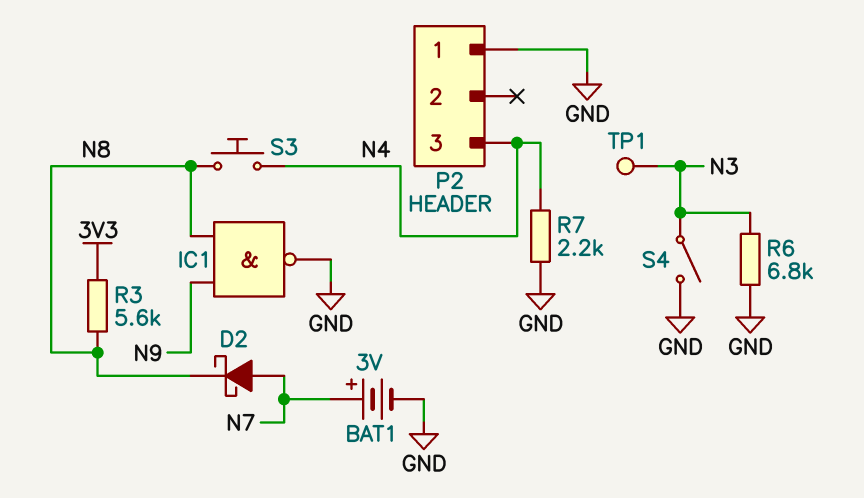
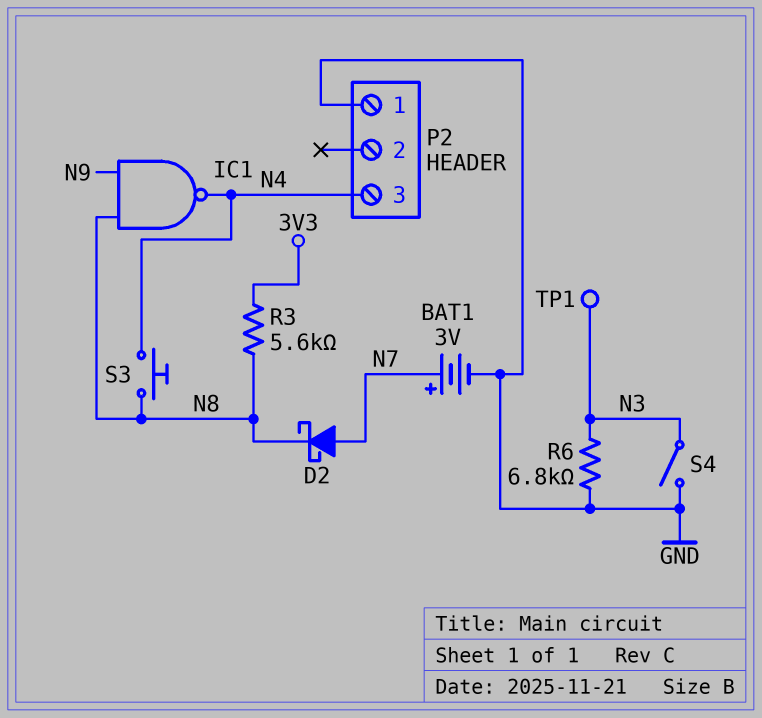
IC1: NAND (in N8, in N9, out GND) -> NAND (in N8, in N9, out N4)
R7: 2.2k (GND, N4) -> none

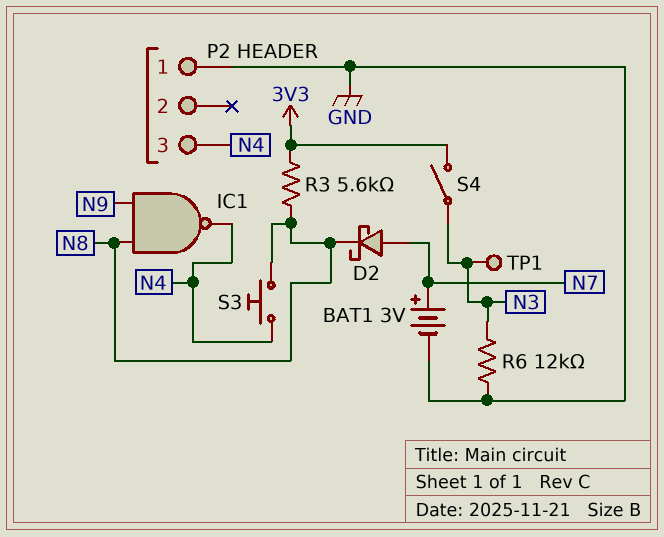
R6: 6.8k (GND, N3) -> 12k (GND, N3)
S4: switch (GND, N3) -> switch (3V3, N3)

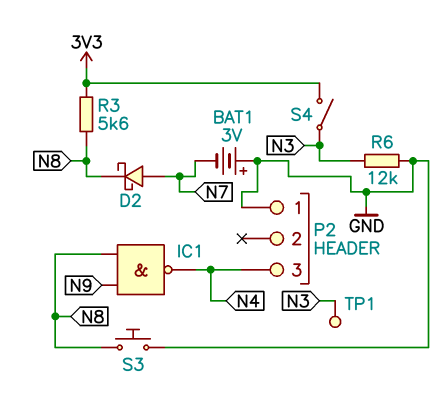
BAT1: 3V (plus N7, minus GND) -> 3V (plus GND, minus N7)
S3: button (N4, N8) -> button (GND, N8)

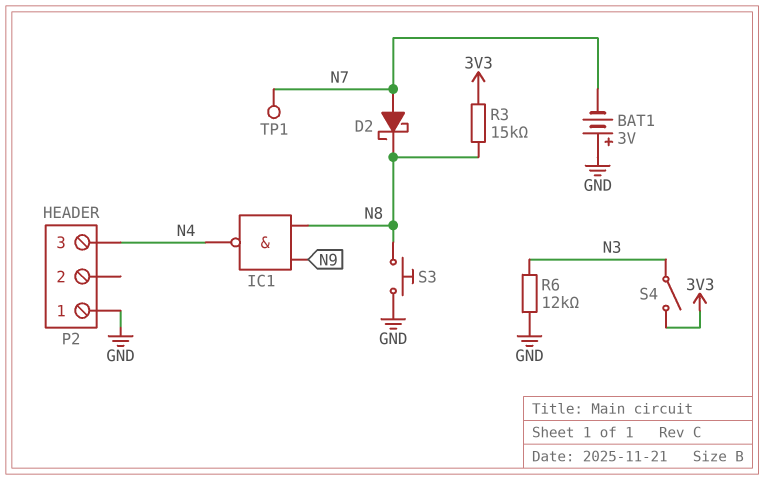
R3: 5.6k (3V3, N8) -> 15k (3V3, N8)
TP1: test point (N3) -> test point (N7)

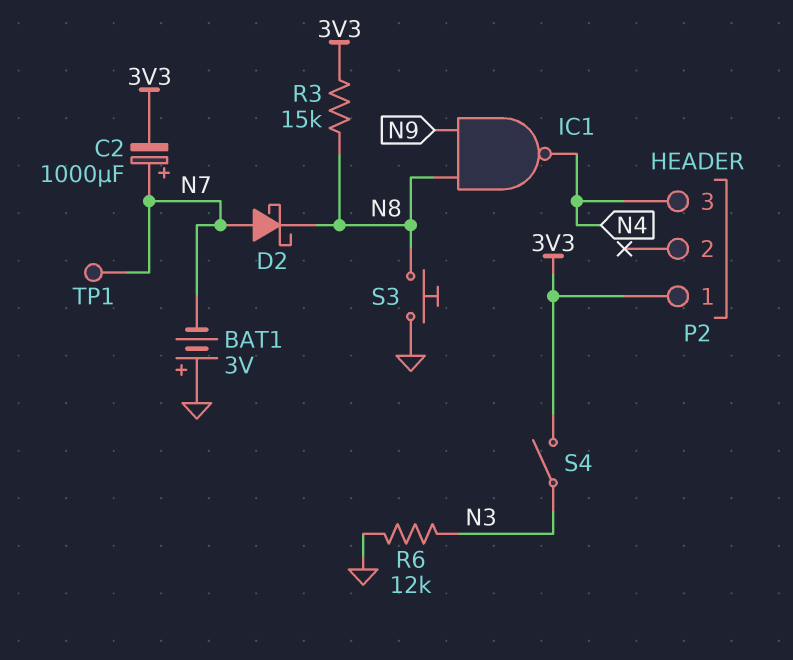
C2: none -> 1000uF (plus N7, minus 3V3)
P2 pin 1: GND -> 3V3

